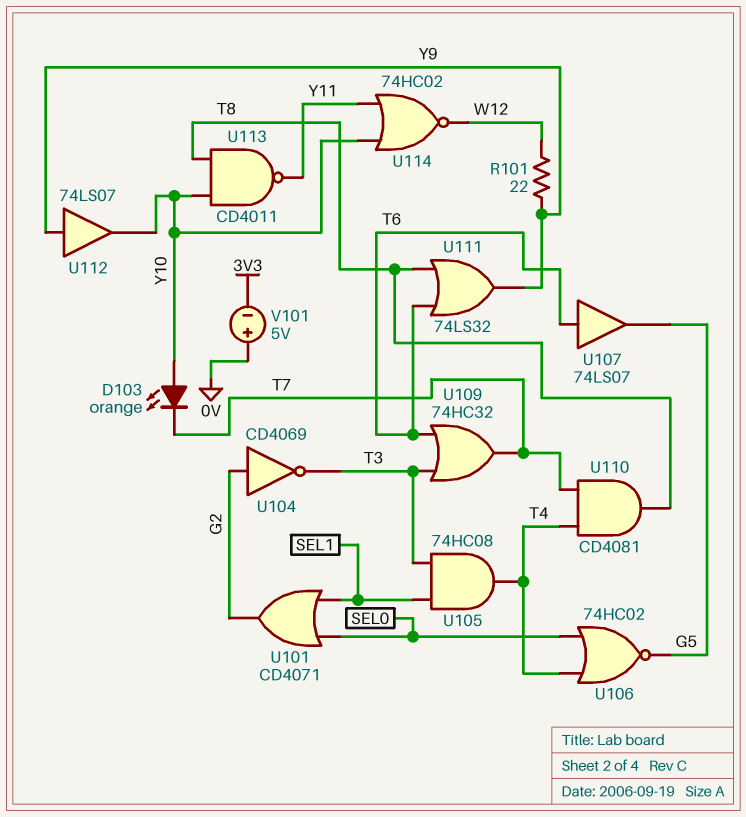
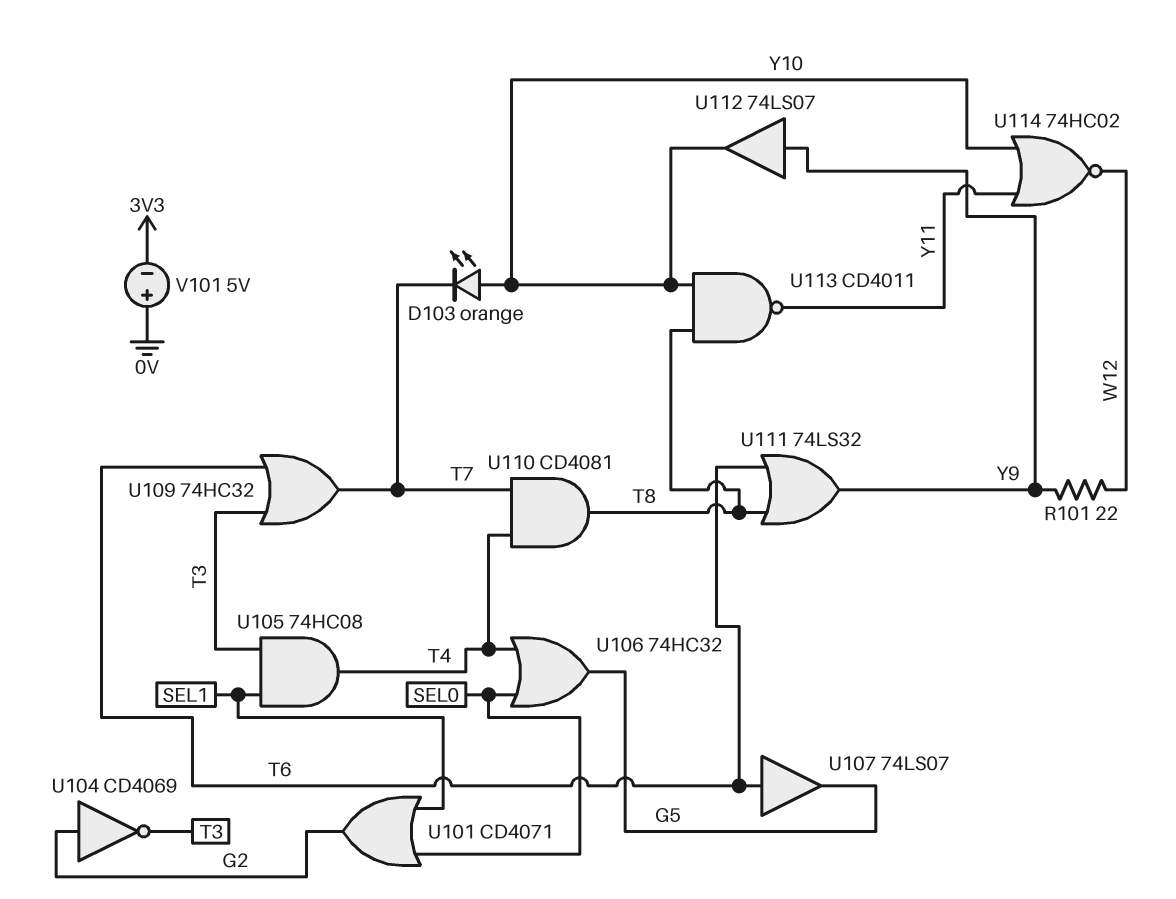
U106: NOR 74HC02 (in SEL0, in T4, out G5) -> OR 74HC32 (in SEL0, in T4, out G5)

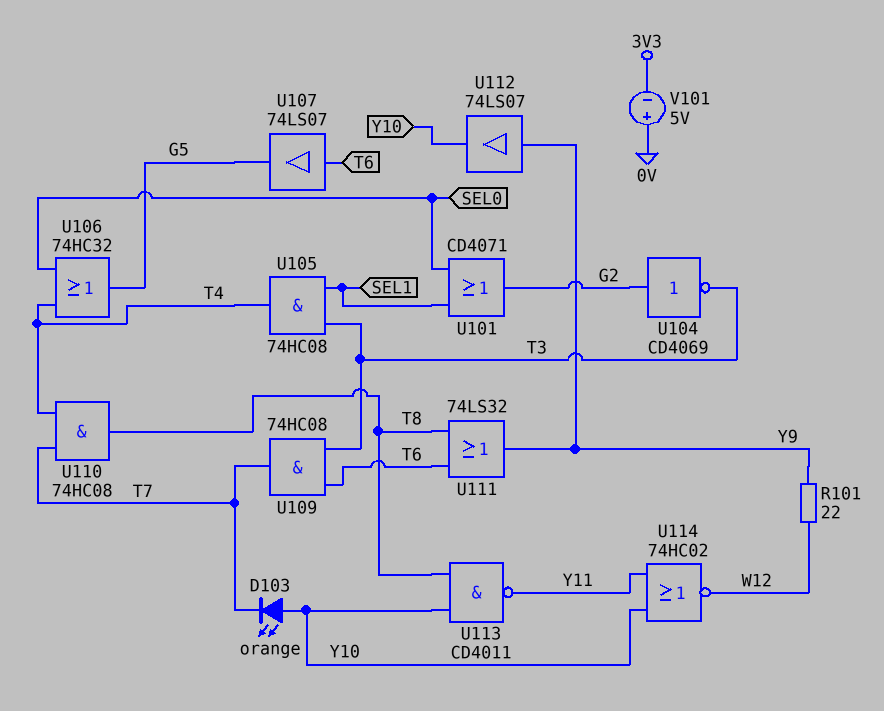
U109: OR 74HC32 (in T3, in T6, out T7) -> AND 74HC08 (in T3, in T6, out T7)
U110: AND CD4081 (in T4, in T7, out T8) -> AND 74HC08 (in T4, in T7, out T8)

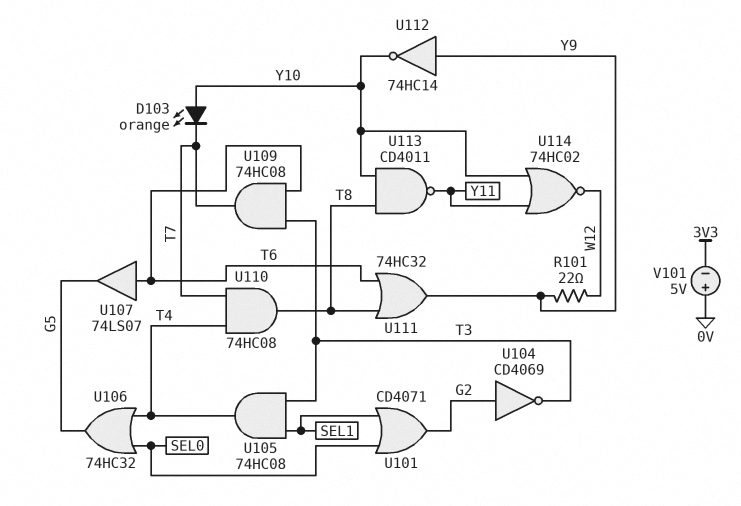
U111: OR 74LS32 (in T6, in T8, out Y9) -> OR 74HC32 (in T6, in T8, out Y9)
U112: buffer 74LS07 (in Y9, out Y10) -> NOT 74HC14 (in Y9, out Y10)

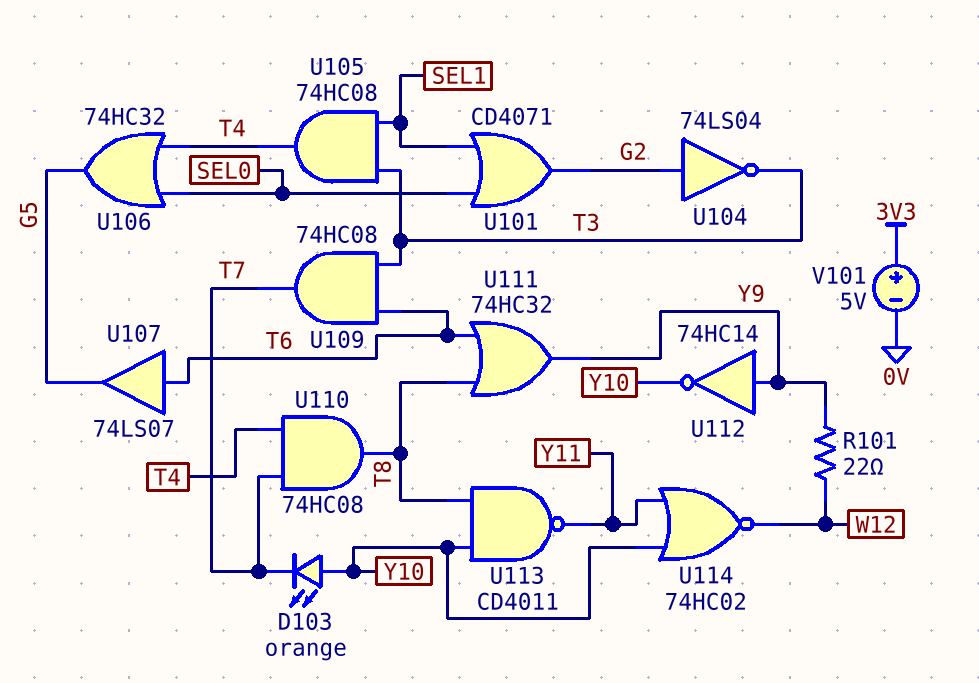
U104: NOT CD4069 (in G2, out T3) -> NOT 74LS04 (in G2, out T3)
V101: 5V (plus 0V, minus 3V3) -> 5V (plus 3V3, minus 0V)

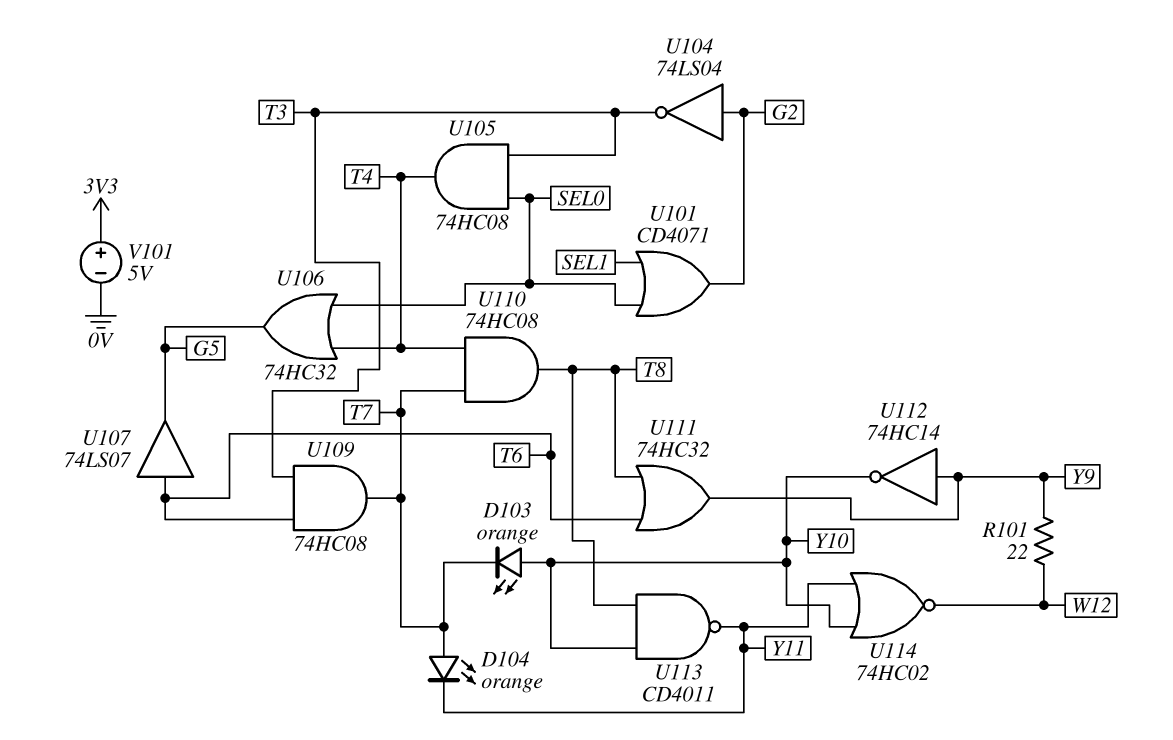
D104: none -> LED orange (A T7, K Y11)
U105: AND 74HC08 (in SEL1, in T3, out T4) -> AND 74HC08 (in SEL0, in T3, out T4)

